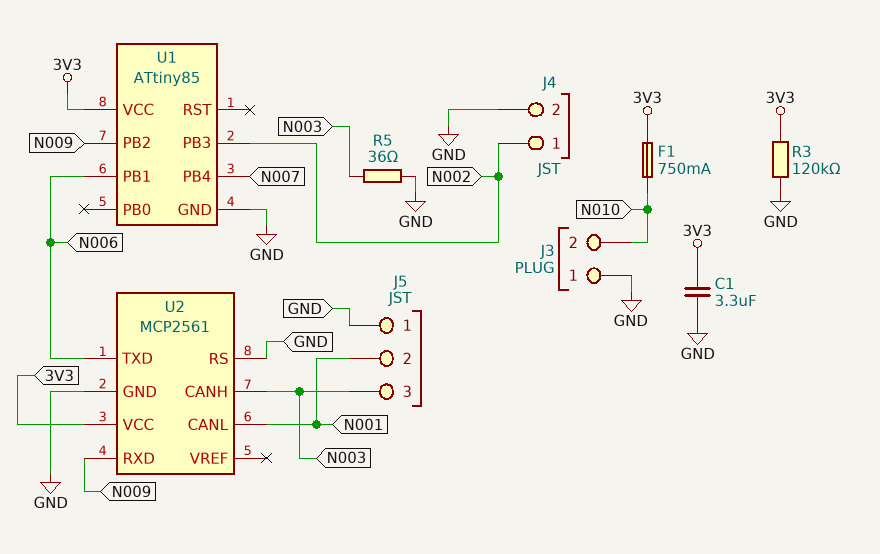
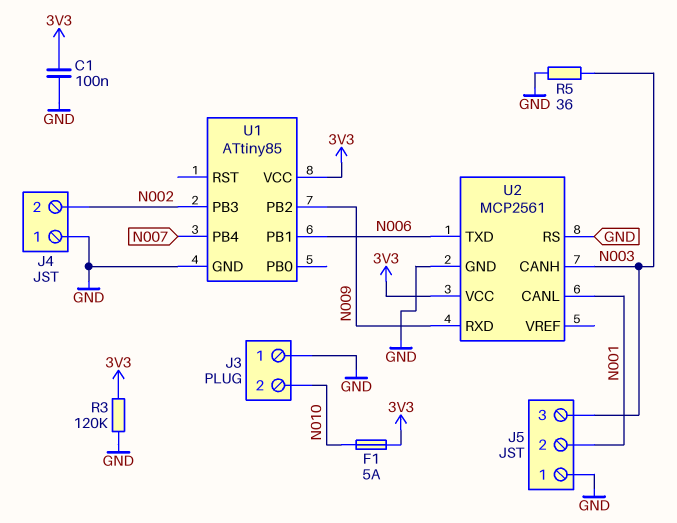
C1: 3.3uF (3V3, GND) -> 100nF (3V3, GND)
F1: 750mA (3V3, N010) -> 5A (3V3, N010)
J4 pin 1: N002 -> GND
J4 pin 2: GND -> N002

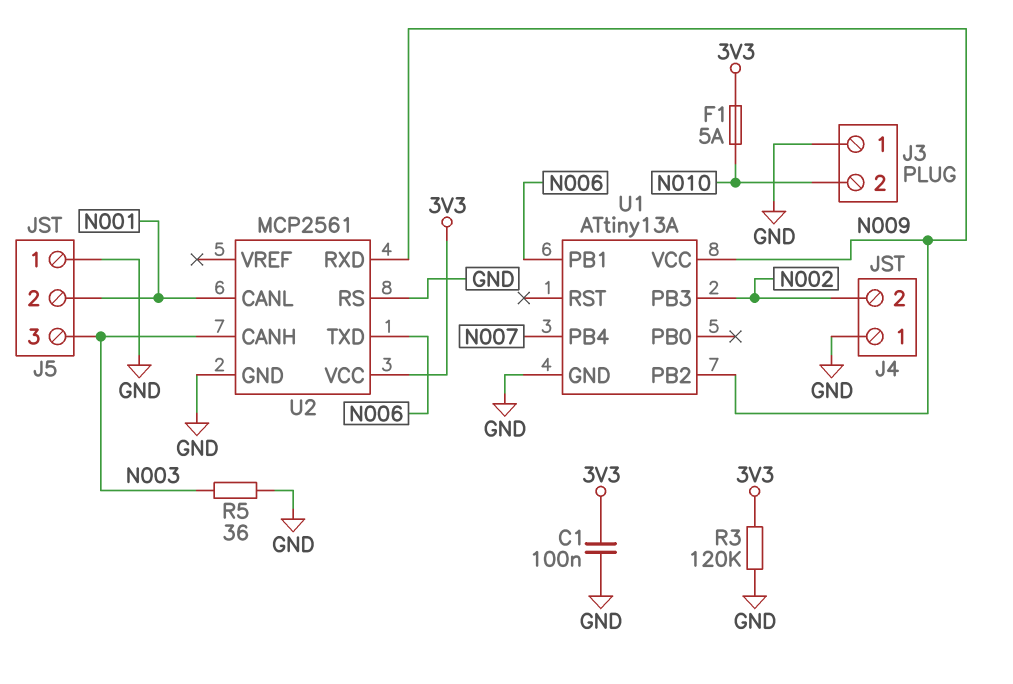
U1: ATtiny85 -> ATtiny13A
U1 pin VCC: 3V3 -> N009

